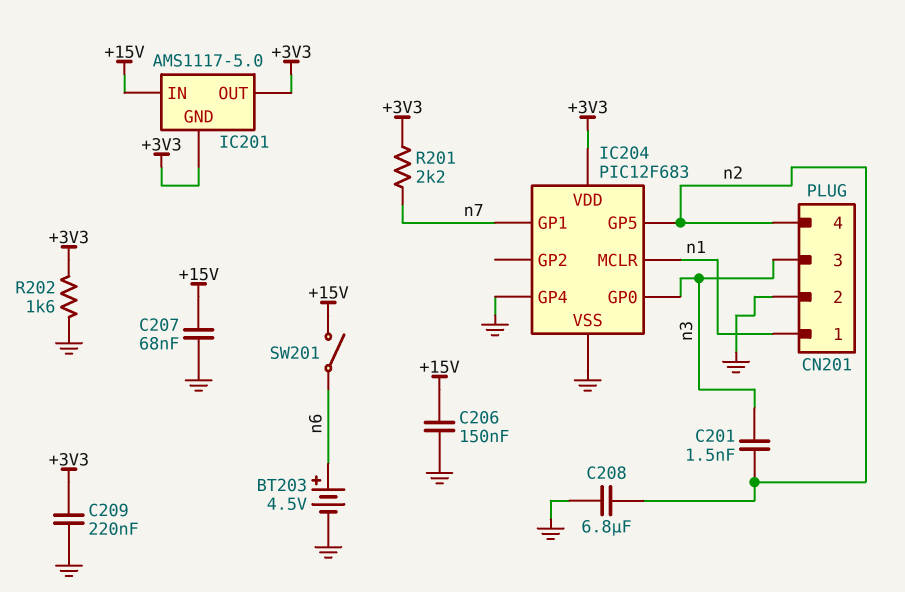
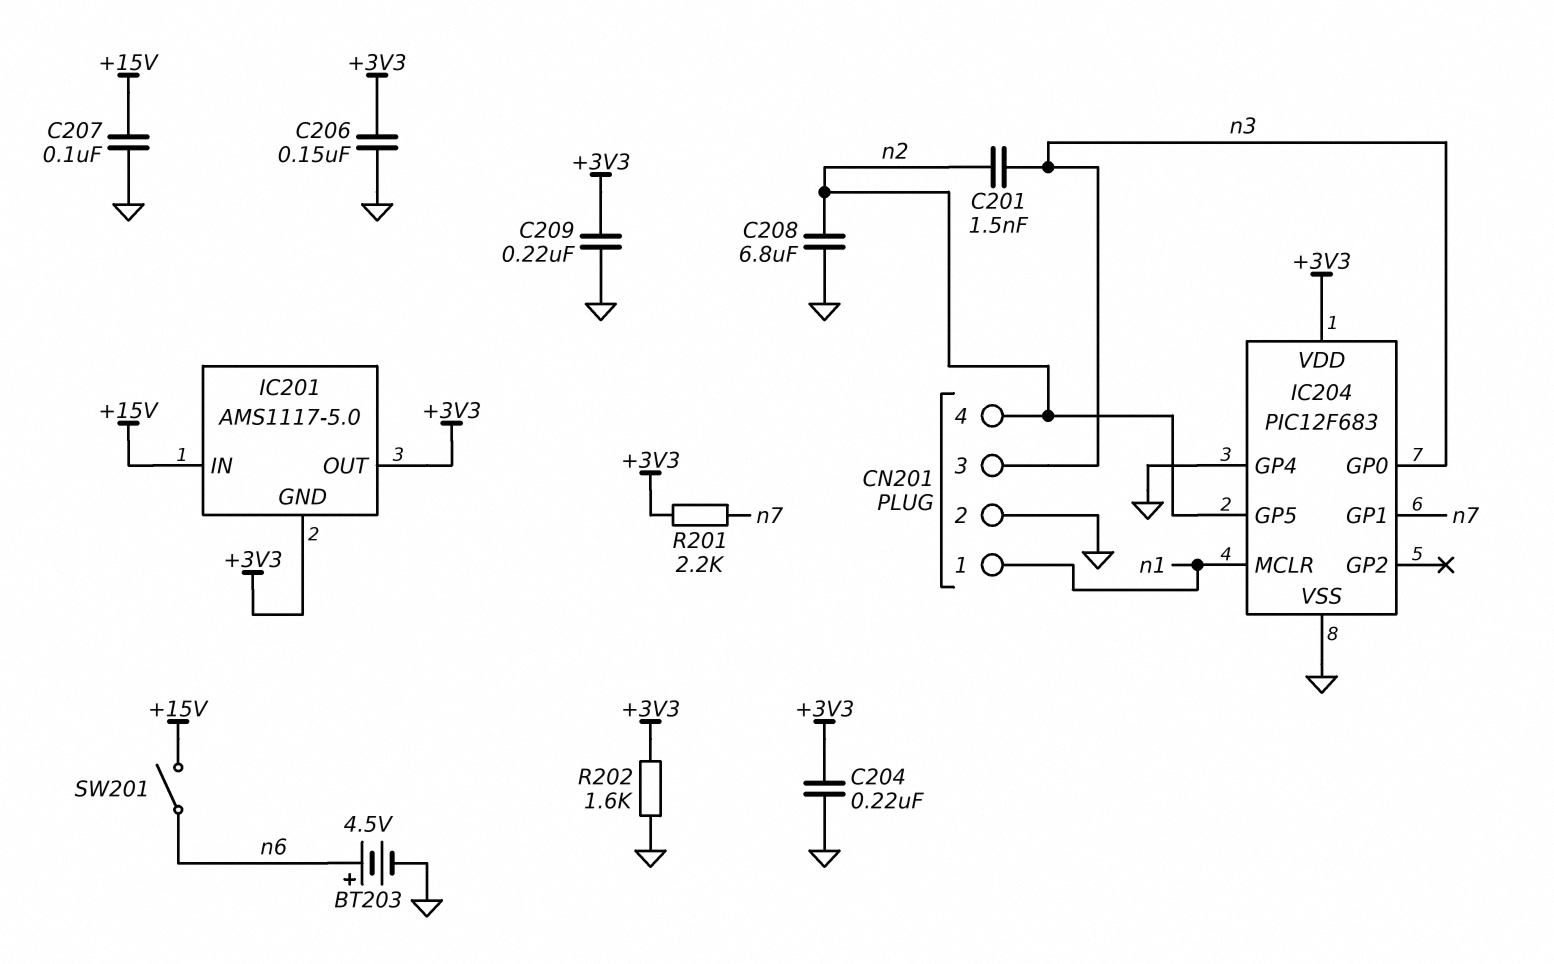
C204: none -> 220nF (+3V3, GND)
C206: 150nF (+15V, GND) -> 150nF (+3V3, GND)
C207: 68nF (+15V, GND) -> 100nF (+15V, GND)

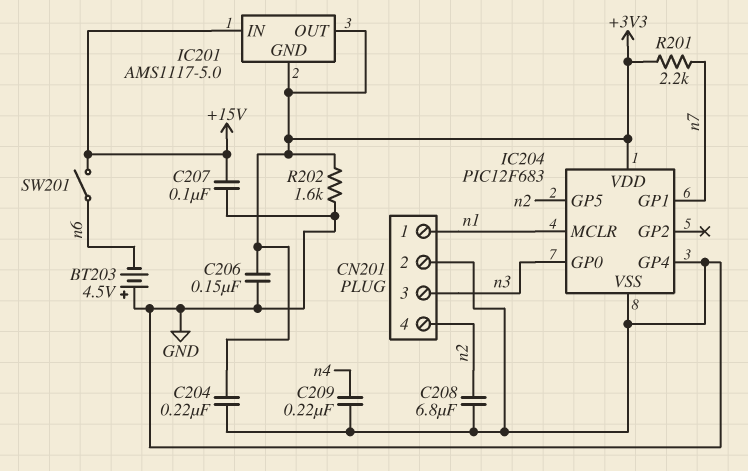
BT203: 4.5V (plus n6, minus GND) -> 4.5V (plus GND, minus n6)
C201: 1.5nF (n2, n3) -> none
C209: 220nF (+3V3, GND) -> 220nF (GND, n4)

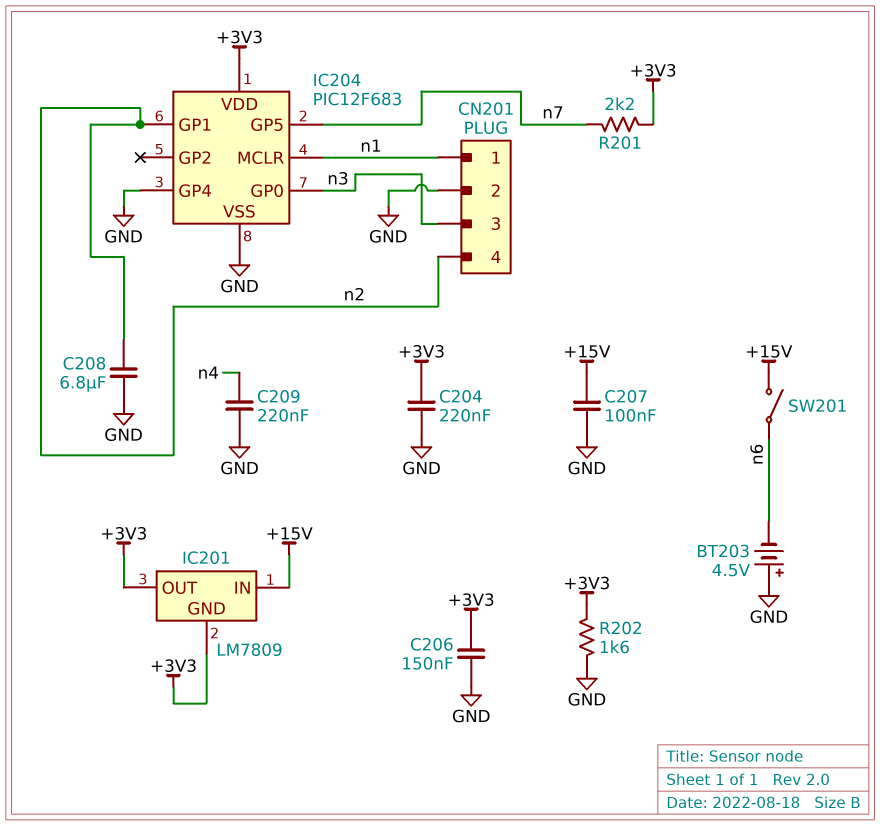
IC201: AMS1117-5.0 -> LM7809
IC204 pin GP1: n7 -> n2
IC204 pin GP5: n2 -> n7

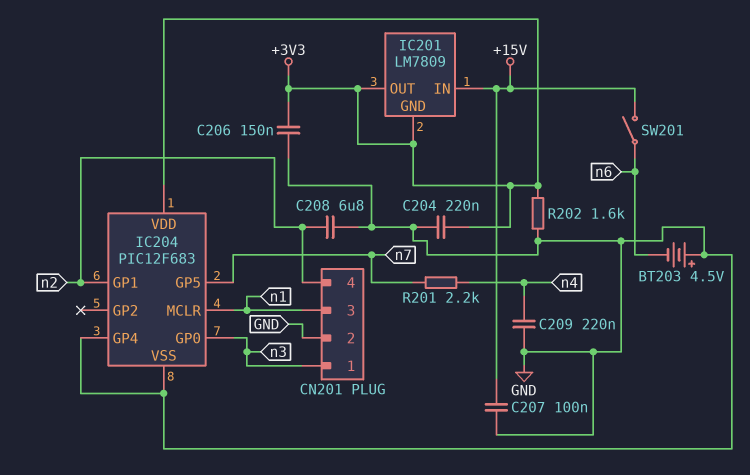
CN201 pin 1: n1 -> n3
CN201 pin 3: n3 -> n1
R201: 2.2k (+3V3, n7) -> 2.2k (n4, n7)

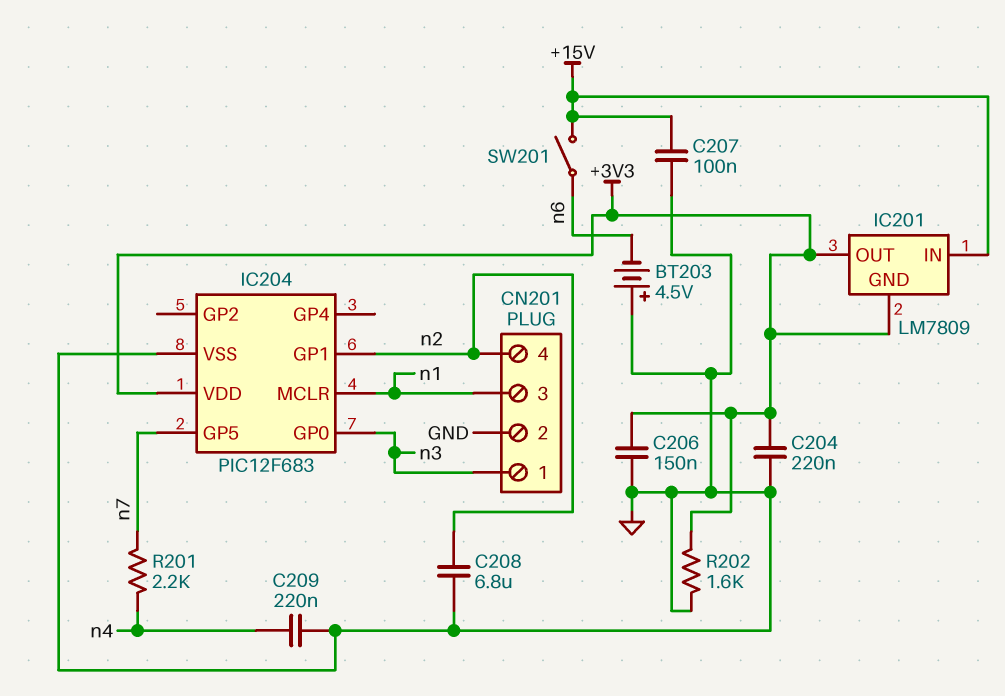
IC204 pin GP4: GND -> none

